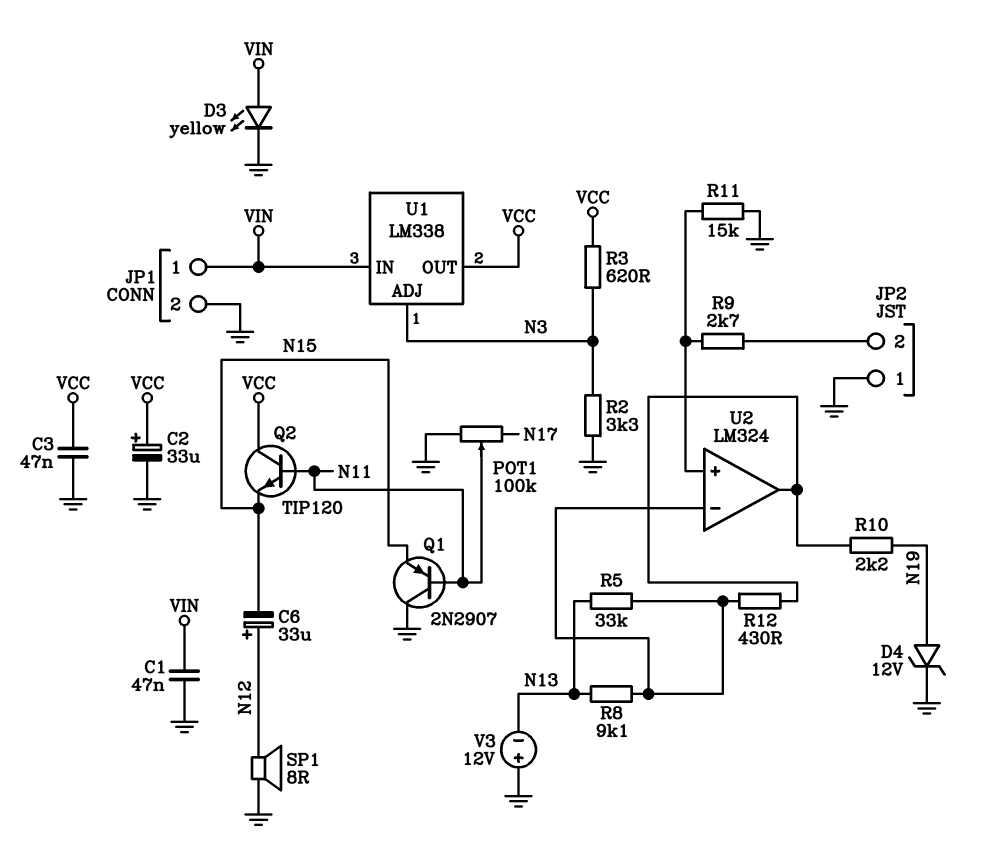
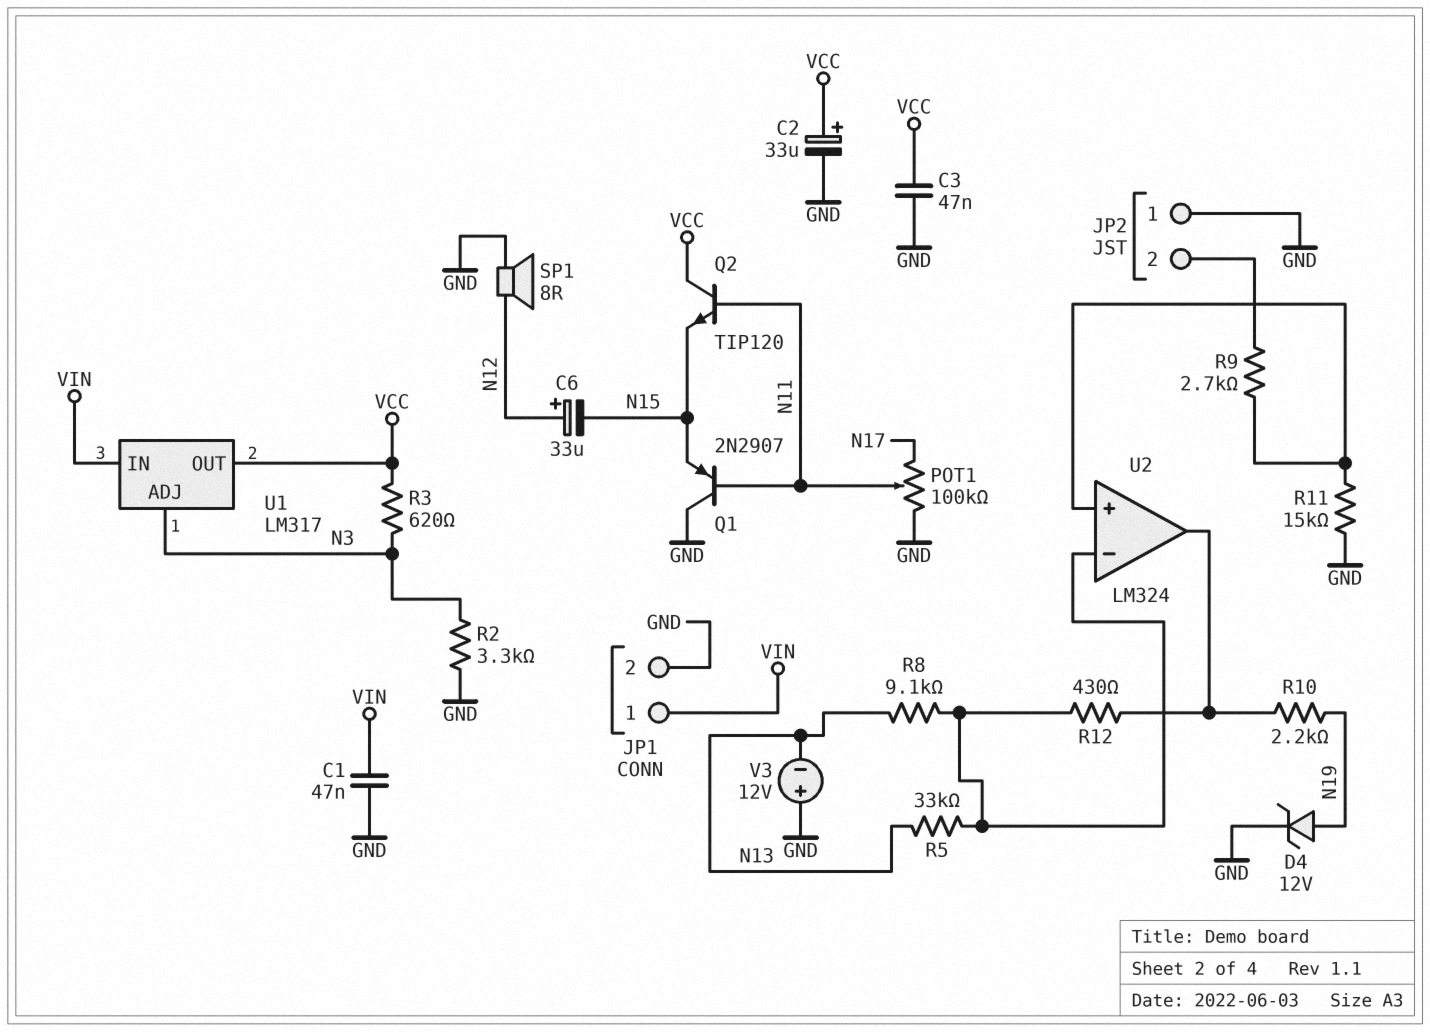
D3: LED yellow (A VIN, K GND) -> none
U1: LM338 -> LM317

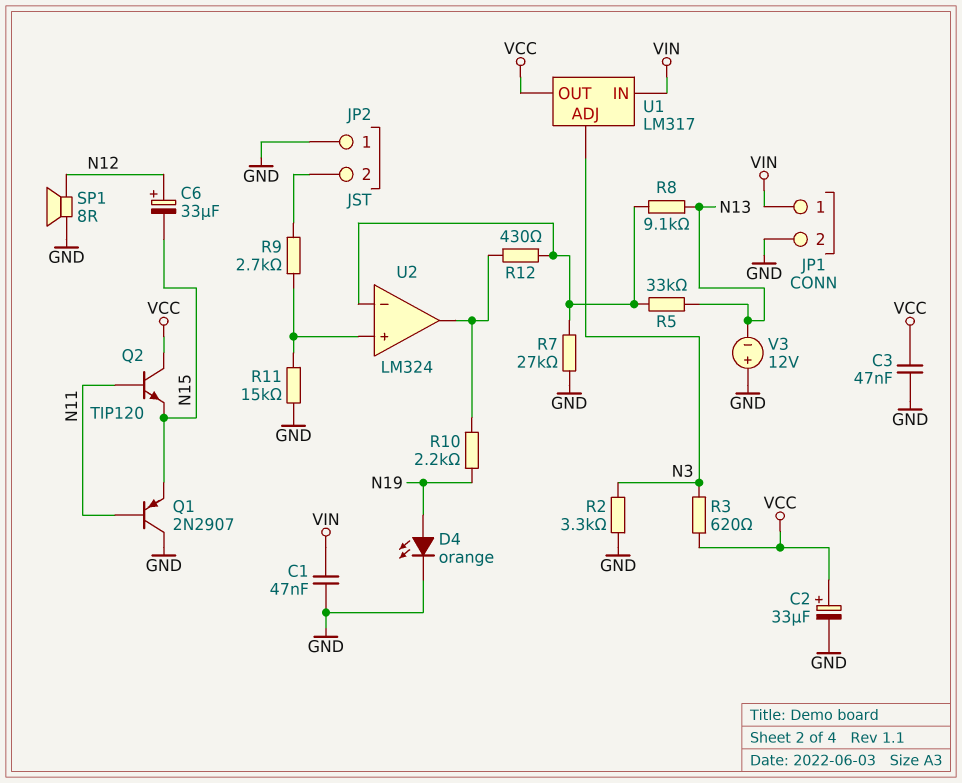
D4: zener 12V (A N19, K GND) -> LED orange (A N19, K GND)
POT1: 100k (GND, N17, wiper N11) -> none
R7: none -> 27k (GND, U2/in-)

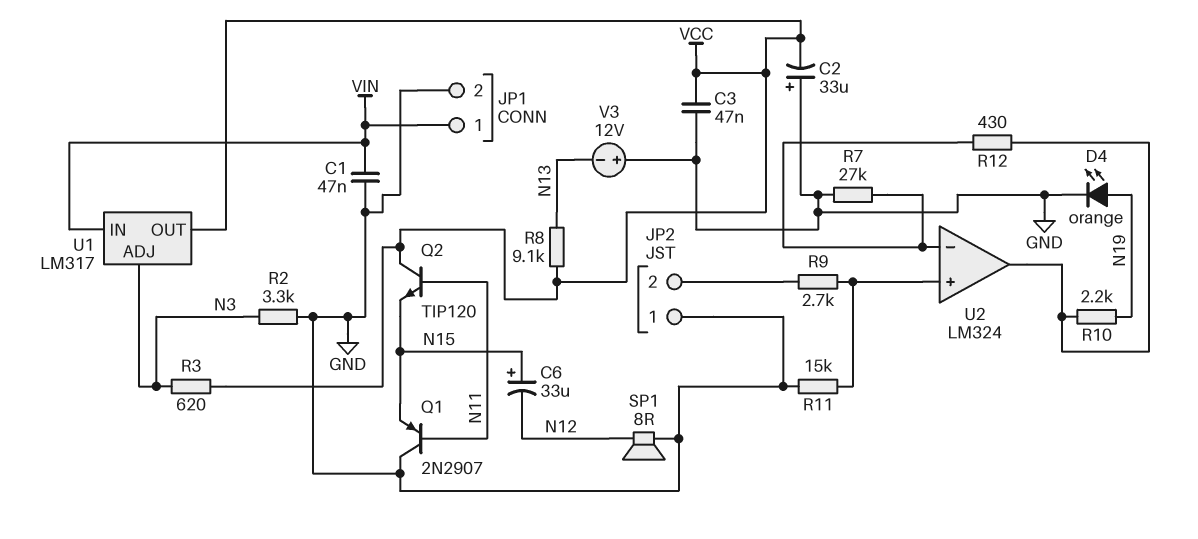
C2: 33uF (plus VCC, minus GND) -> 33uF (plus GND, minus VCC)
C6: 33uF (plus N12, minus N15) -> 33uF (plus N15, minus N12)
R5: 33k (N13, U2/in-) -> none
R8: 9.1k (N13, U2/in-) -> 9.1k (N13, VCC)

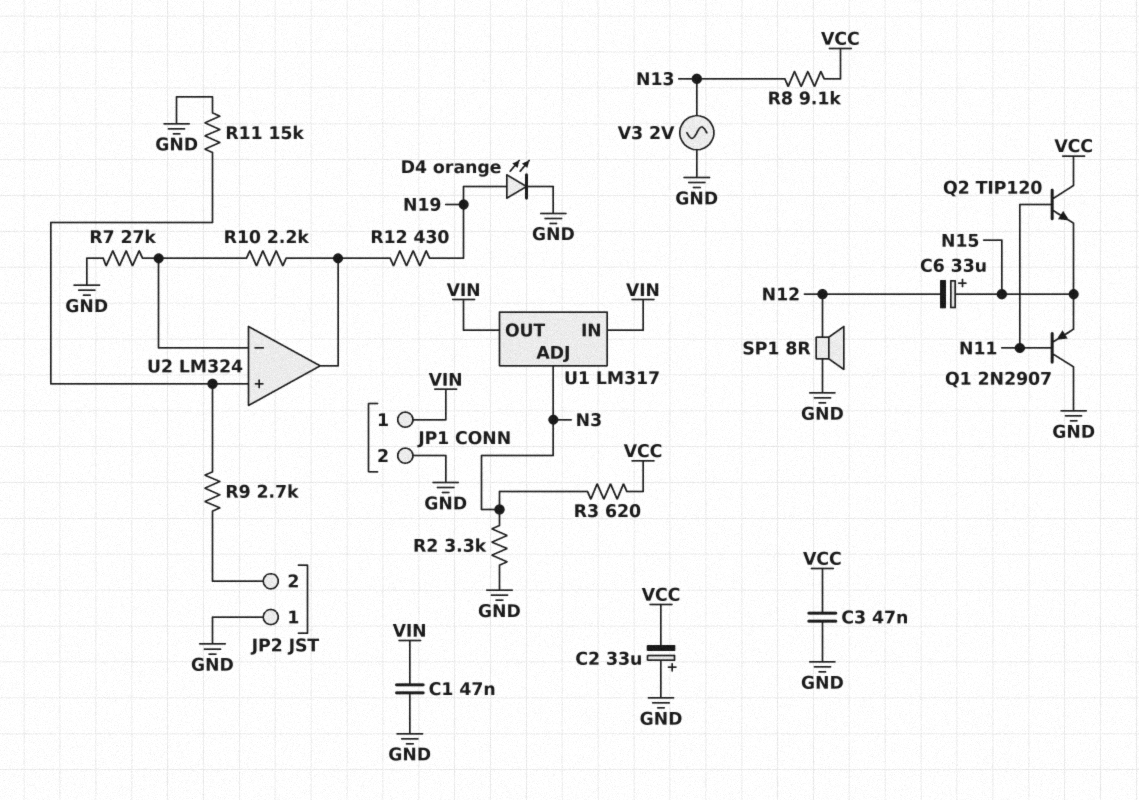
R10: 2.2k (N19, U2/out) -> 2.2k (U2/in-, U2/out)
R12: 430 (U2/in-, U2/out) -> 430 (N19, U2/out)
U1 pin OUT: VCC -> VIN
V3: 12V (plus GND, minus N13) -> AC 2V (GND, N13)

